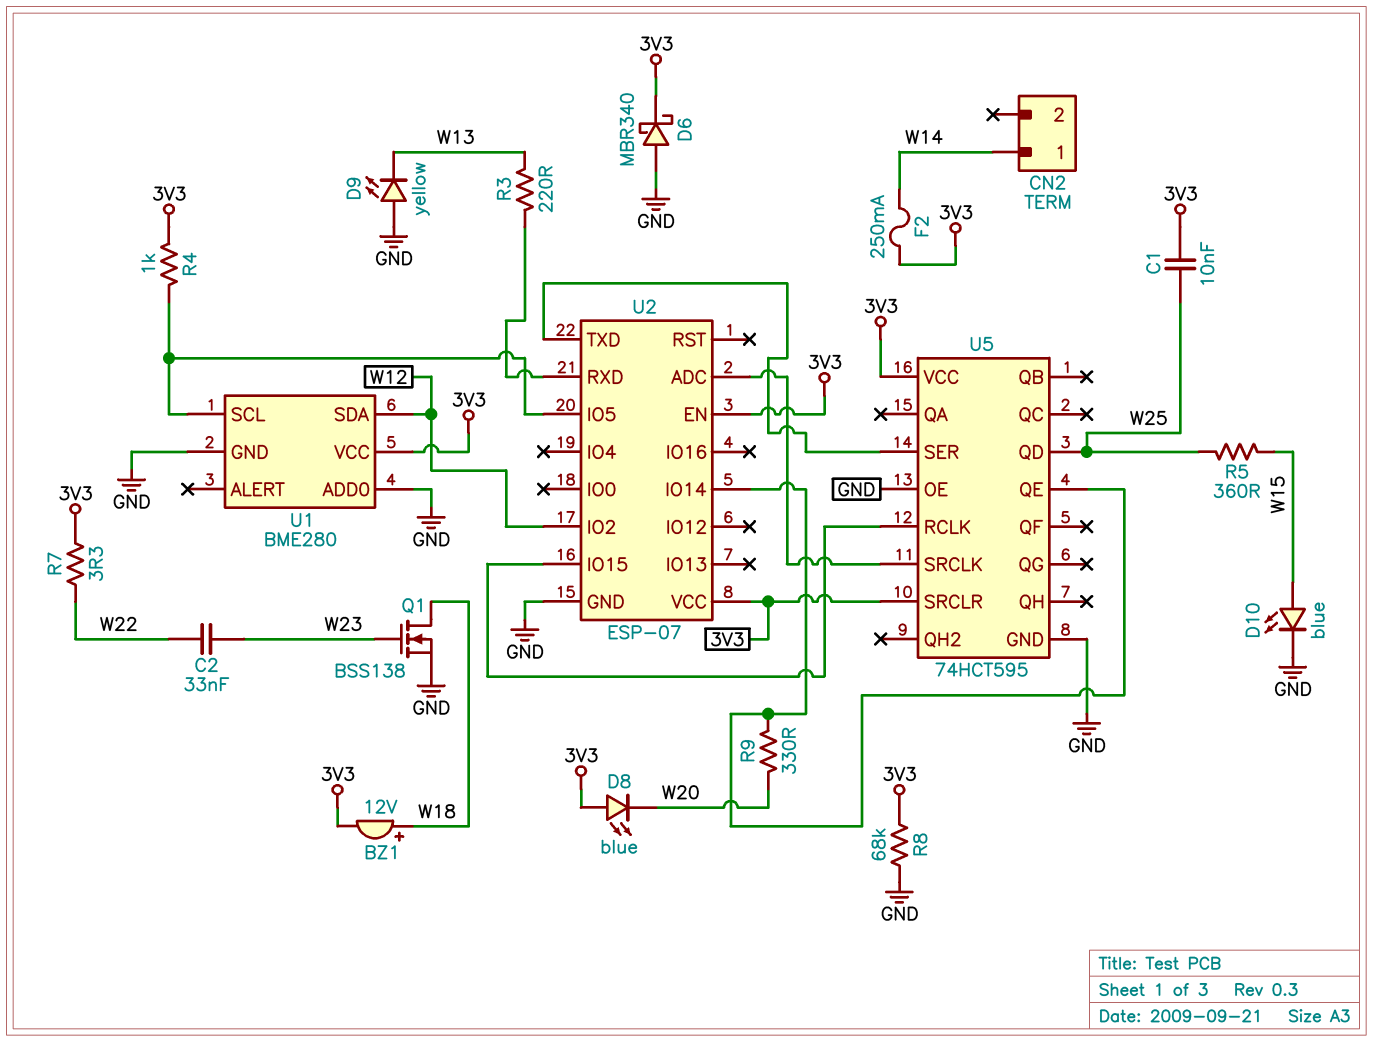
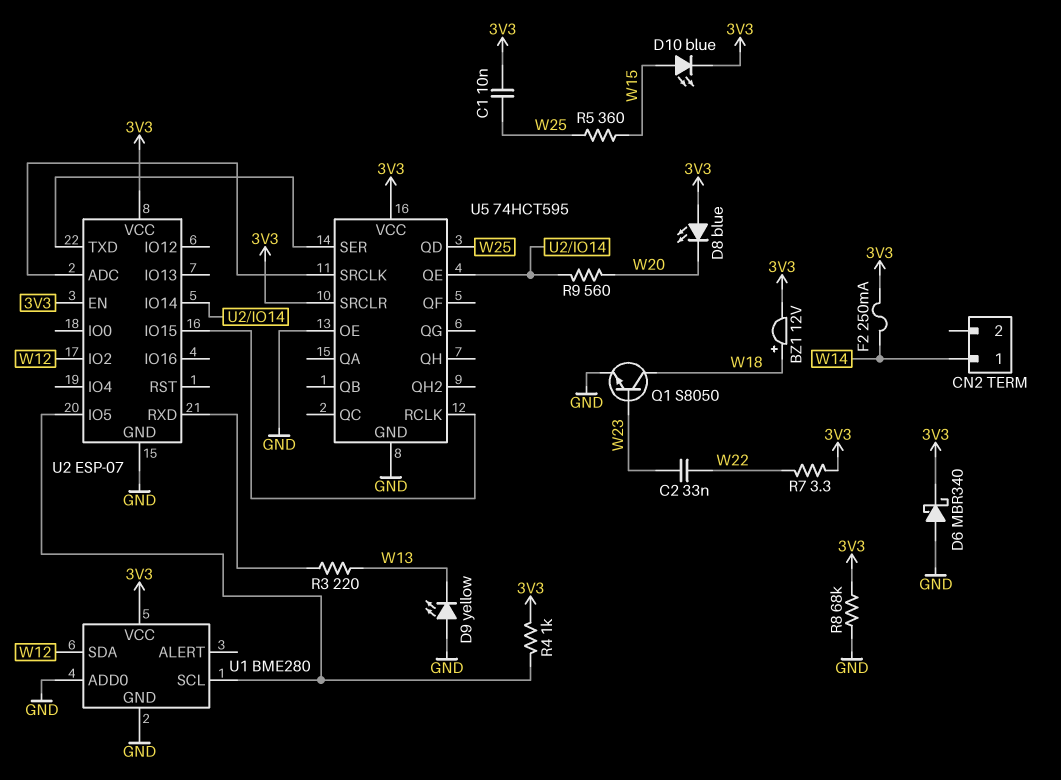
D10: LED blue (A W15, K GND) -> LED blue (A W15, K 3V3)
Q1: NMOS BSS138 (G W23, D W18, S GND) -> NPN S8050 (B W23, C W18, E GND)
R9: 330 (U2/IO14, W20) -> 560 (U2/IO14, W20)

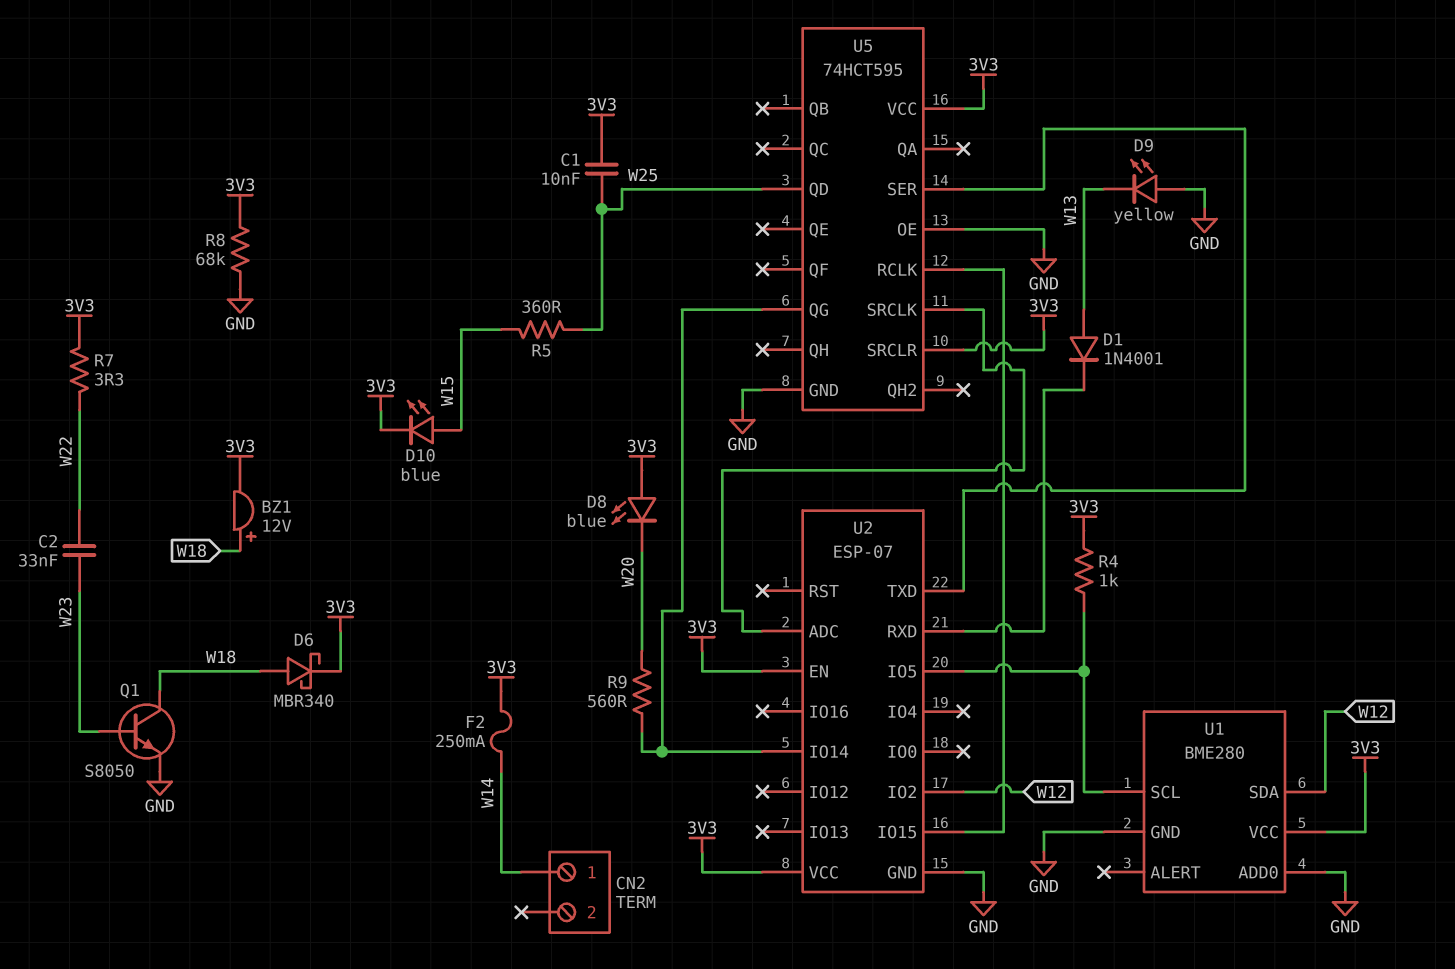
D1: none -> diode 1N4001 (A W13, K U2/RXD)
D6: schottky MBR340 (A GND, K 3V3) -> schottky MBR340 (A W18, K 3V3)
R3: 220 (U2/RXD, W13) -> none
U5 pin QE: U2/IO14 -> none
U5 pin QG: none -> U2/IO14

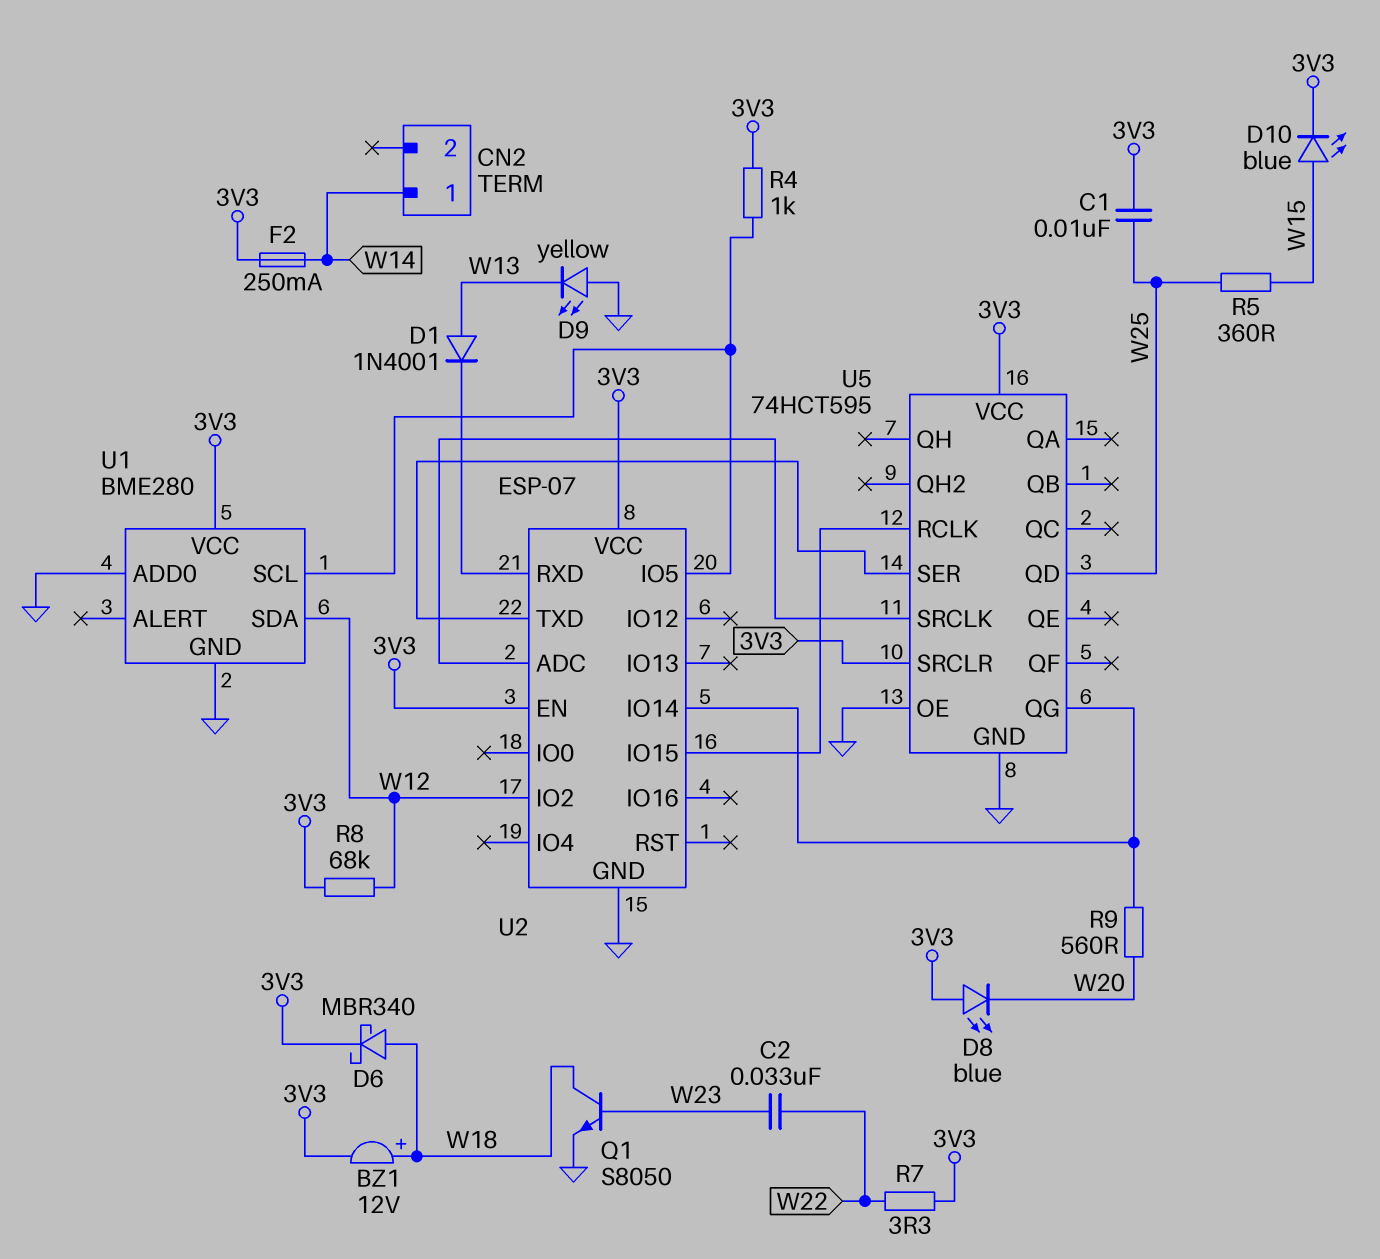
R8: 68k (3V3, GND) -> 68k (3V3, W12)

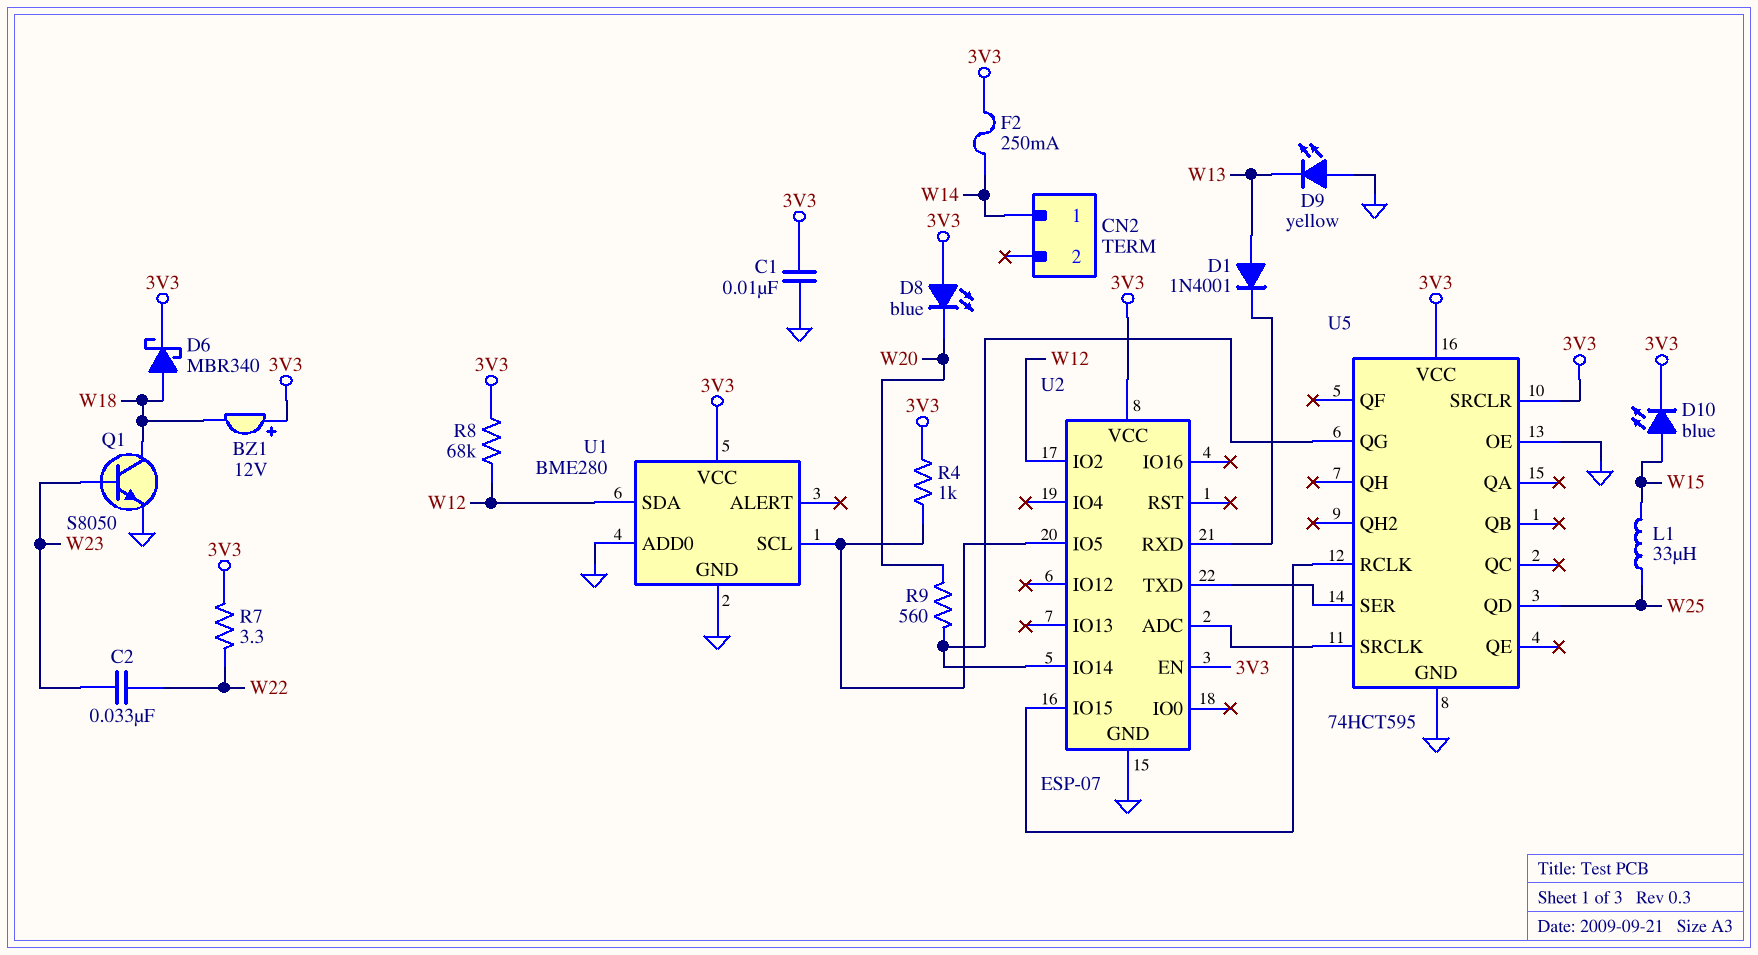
BZ1: buzzer 12V (plus W18, minus 3V3) -> buzzer 12V (plus 3V3, minus W18)
C1: 10nF (3V3, W25) -> 10nF (3V3, GND)
L1: none -> 33uH (W15, W25)
R5: 360 (W15, W25) -> none

